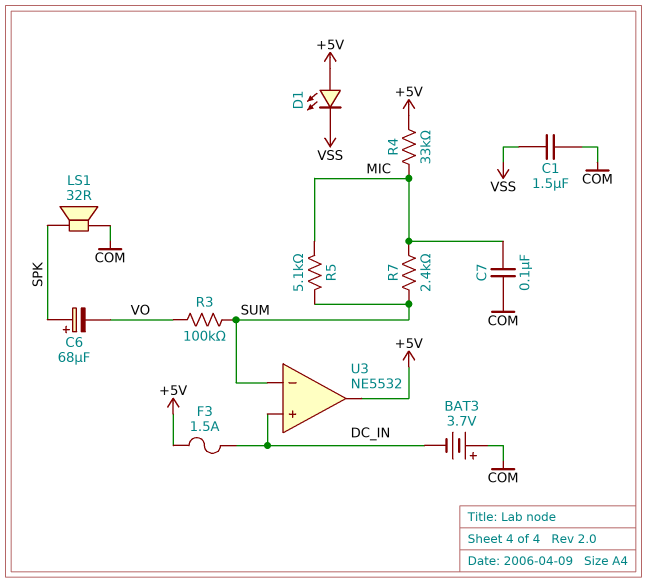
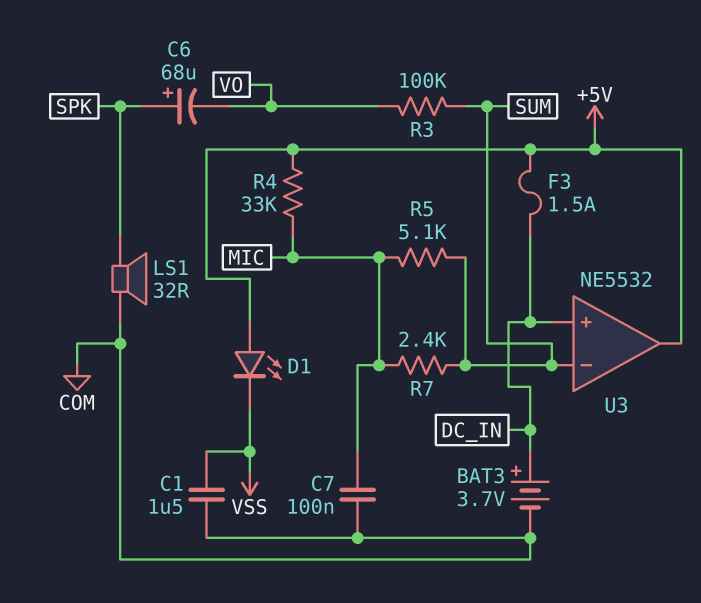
BAT3: 3.7V (plus COM, minus DC_IN) -> 3.7V (plus DC_IN, minus COM)

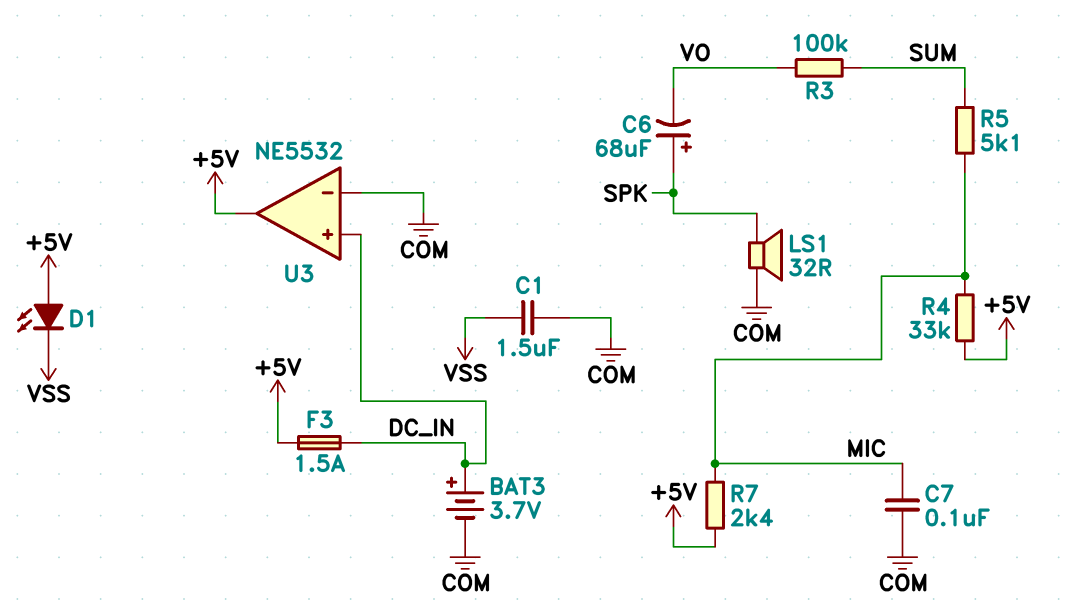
R7: 2.4k (MIC, SUM) -> 2.4k (+5V, MIC)
U3 pin in-: SUM -> COM

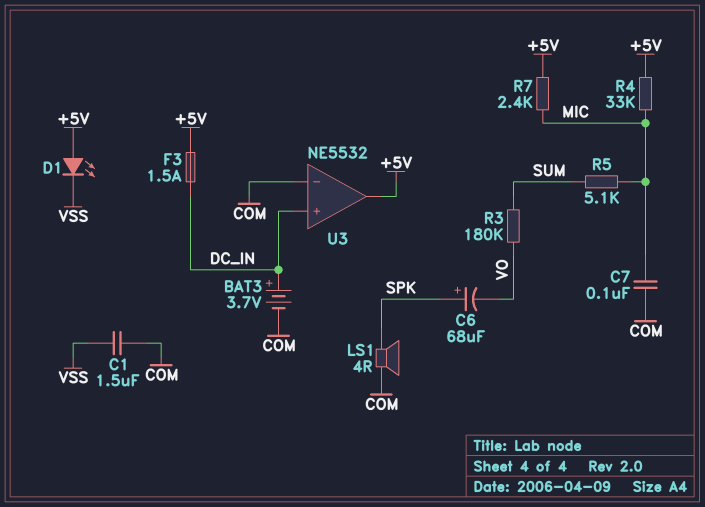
LS1: speaker 32R (COM, SPK) -> speaker 4R (COM, SPK)
R3: 100k (SUM, VO) -> 180k (SUM, VO)

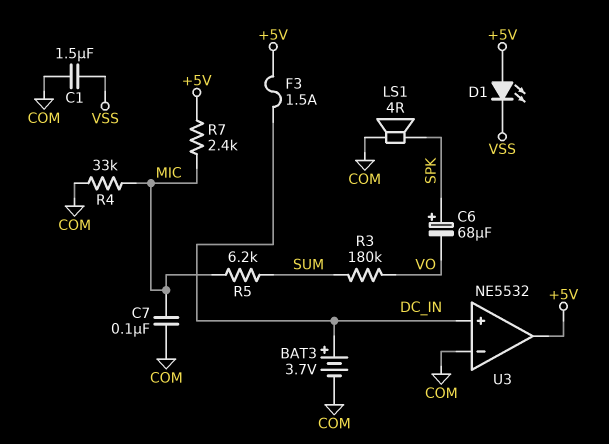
R4: 33k (+5V, MIC) -> 33k (COM, MIC)
R5: 5.1k (MIC, SUM) -> 6.2k (MIC, SUM)

